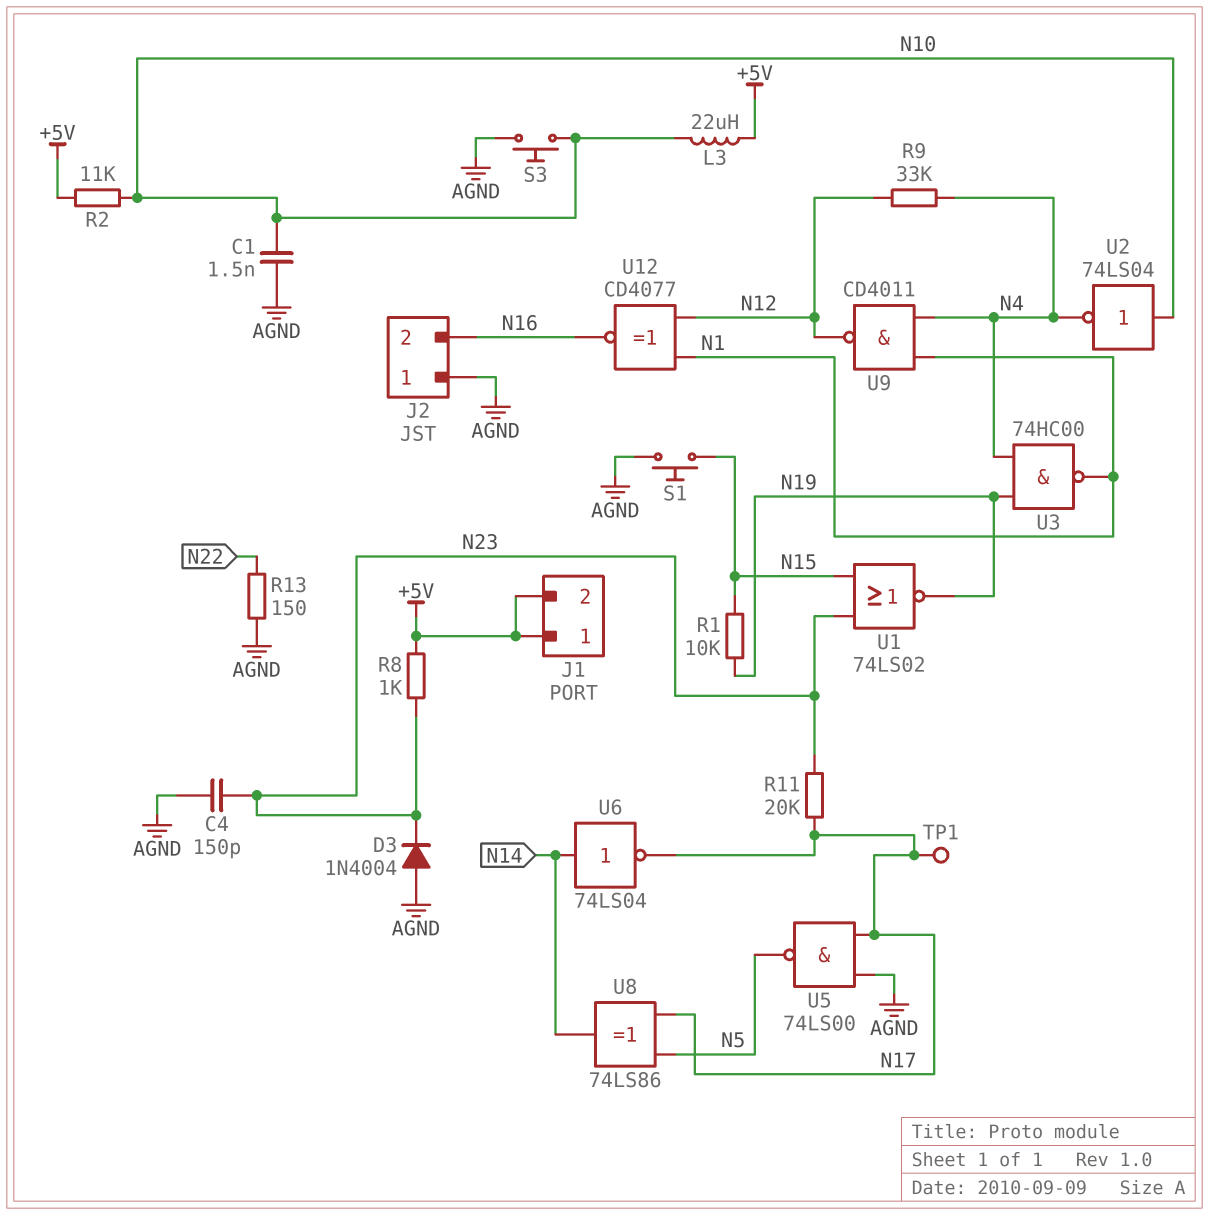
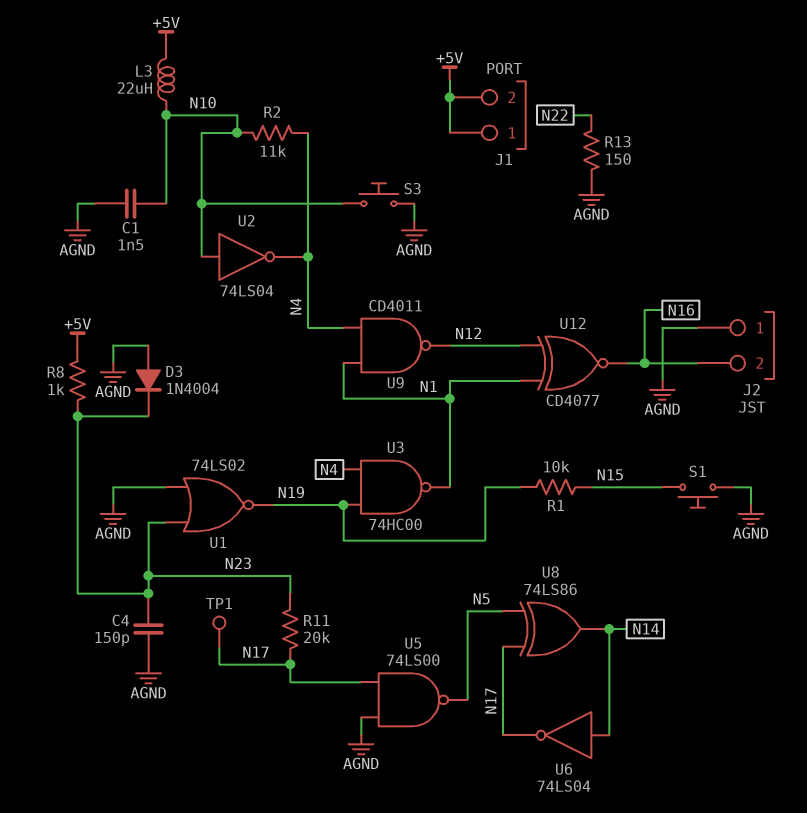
R2: 11k (+5V, N10) -> 11k (N4, N10)
R9: 33k (N4, N12) -> none
U1: NOR 74LS02 (in N15, in N23, out N19) -> NOR 74LS02 (in AGND, in N23, out N19)

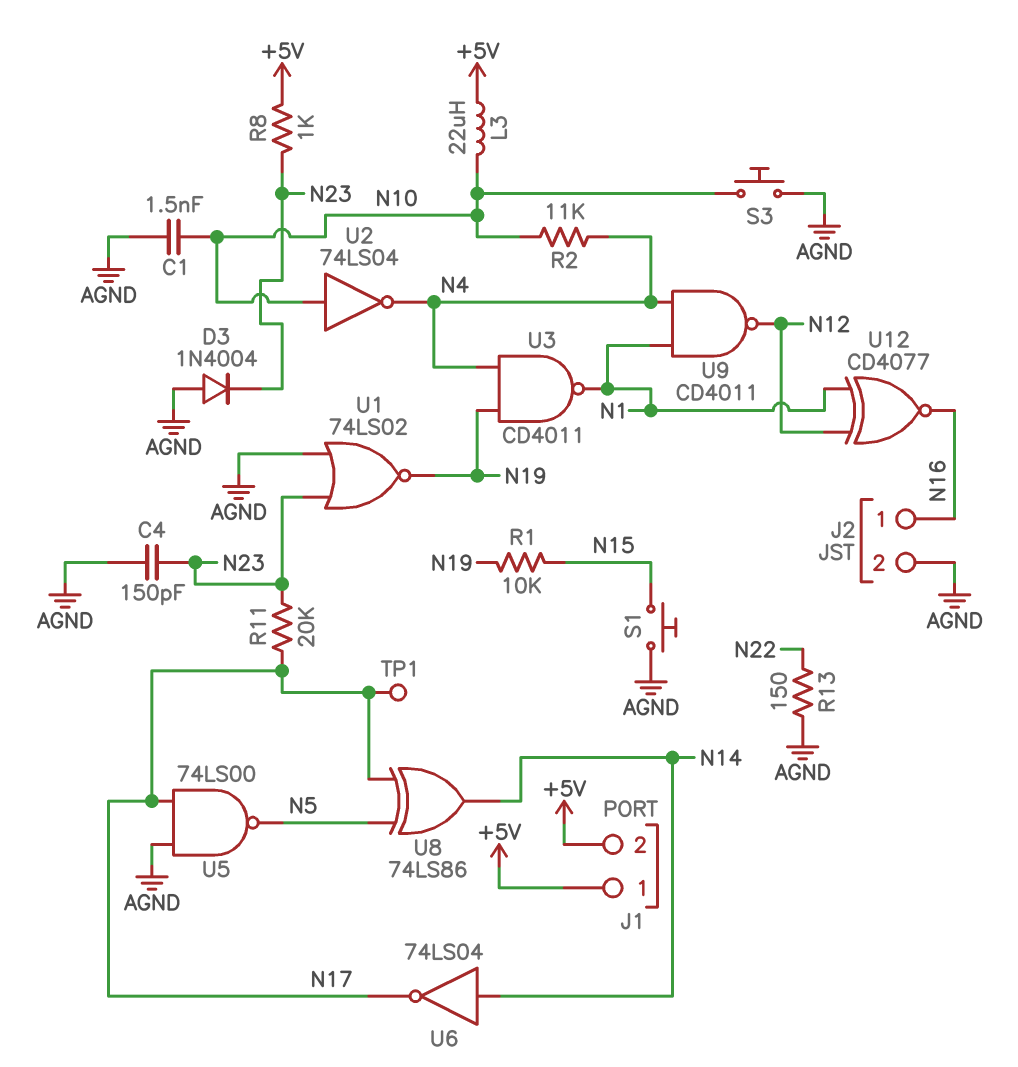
J2 pin 1: AGND -> N16
J2 pin 2: N16 -> AGND
U3: NAND 74HC00 (in N4, in N19, out N1) -> NAND CD4011 (in N4, in N19, out N1)

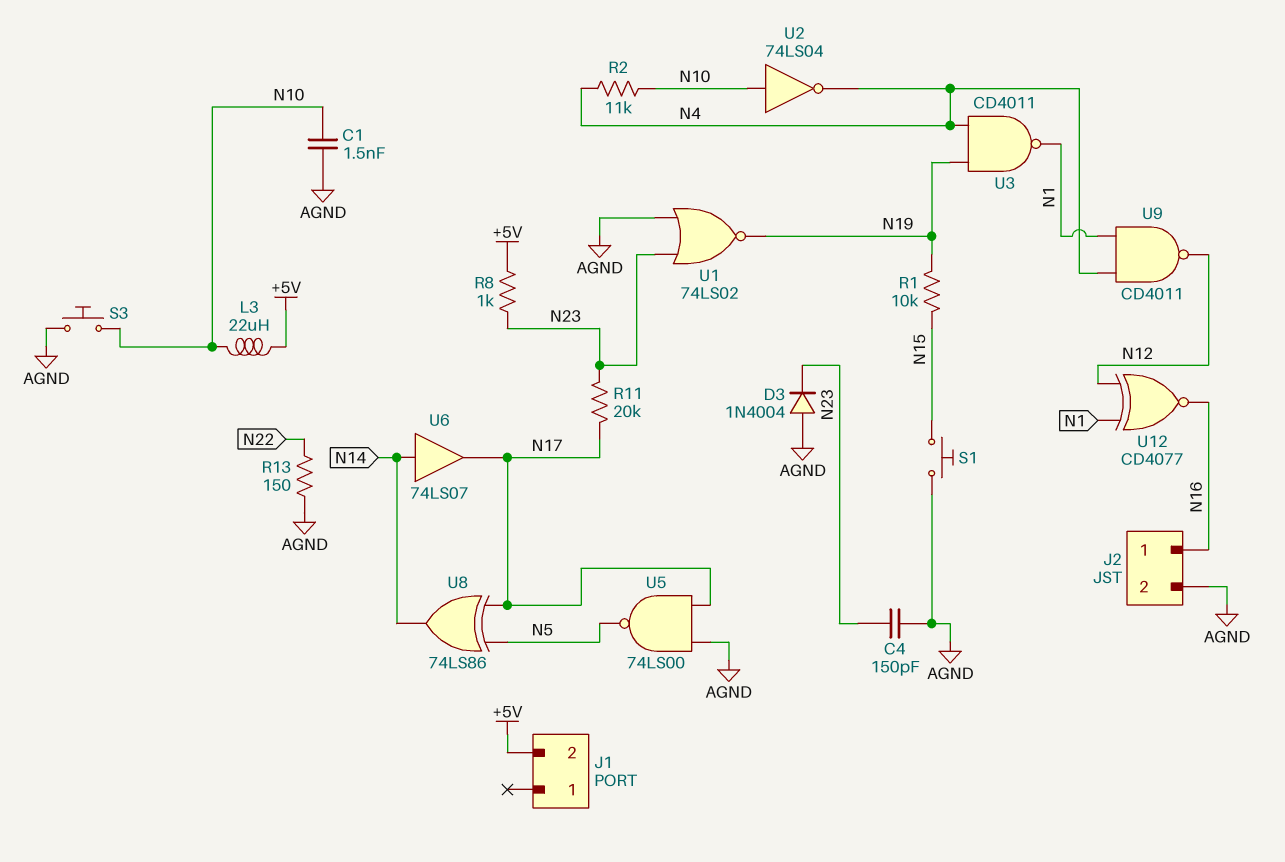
J1 pin 1: +5V -> none
TP1: test point (N17) -> none
U6: NOT 74LS04 (in N14, out N17) -> buffer 74LS07 (in N14, out N17)

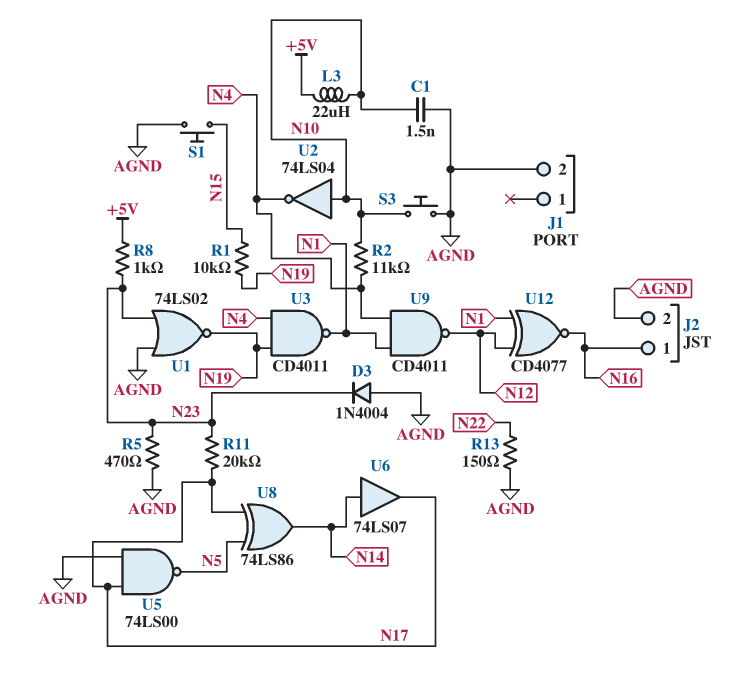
C4: 150pF (AGND, N23) -> none
J1 pin 2: +5V -> AGND
R5: none -> 470 (AGND, N23)

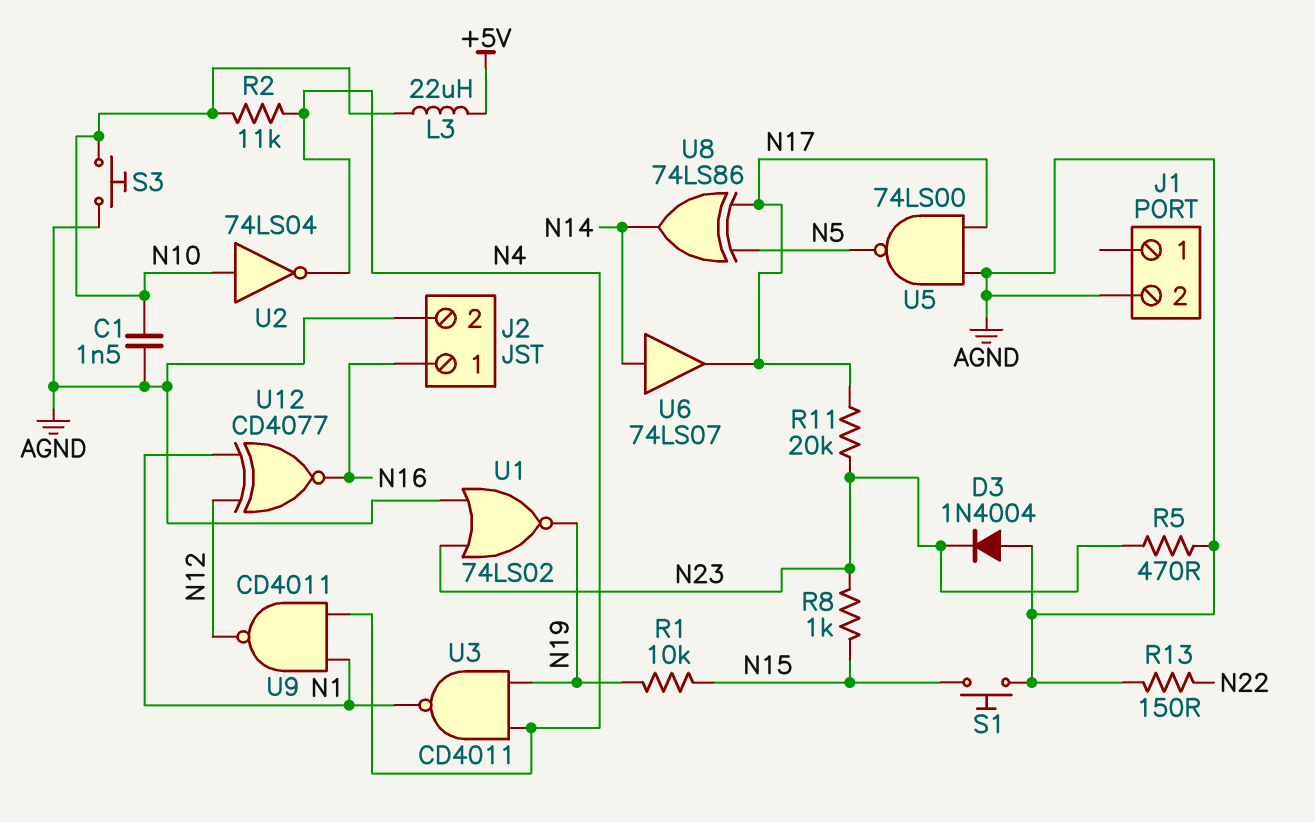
R8: 1k (+5V, N23) -> 1k (N15, N23)

